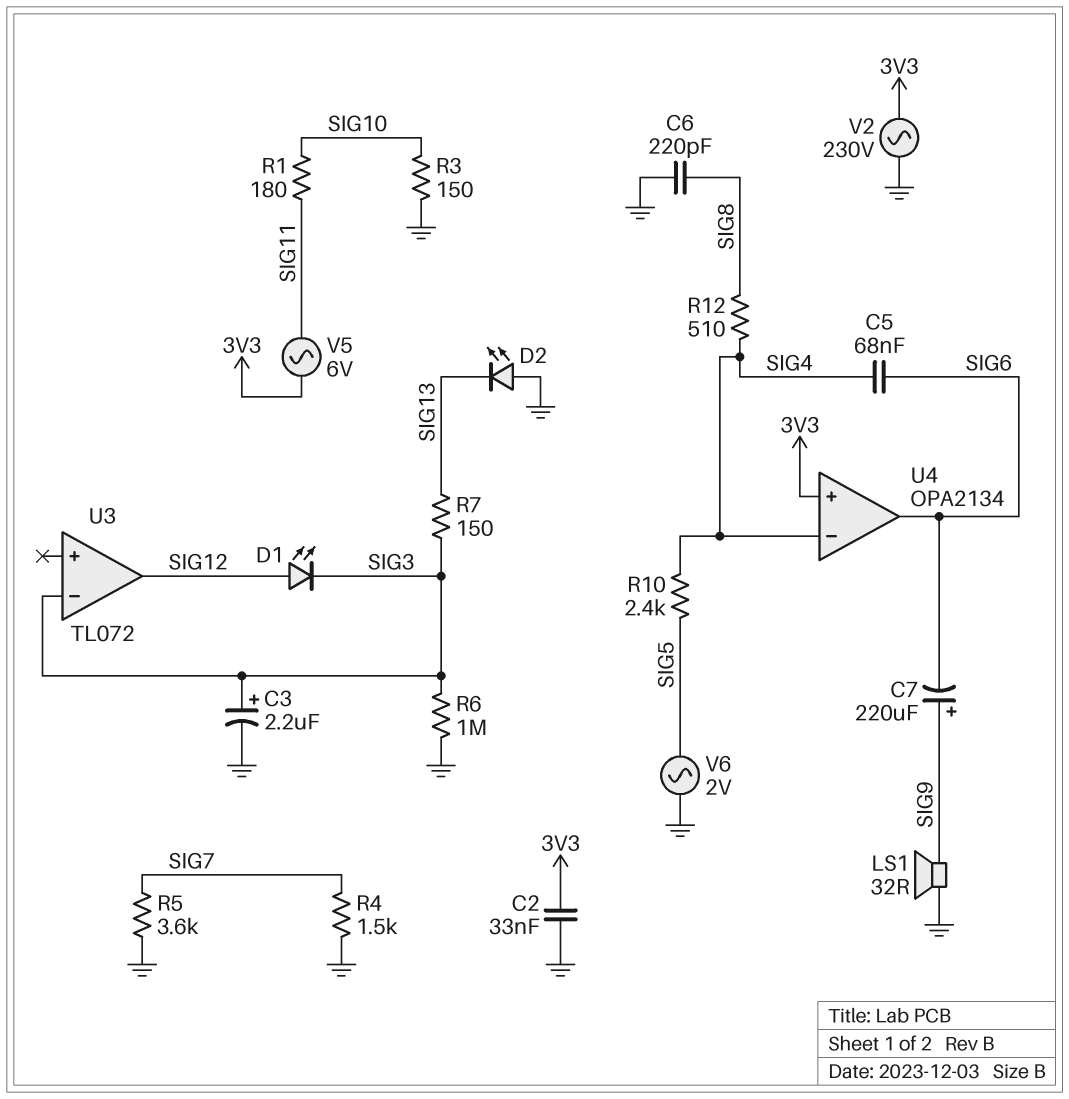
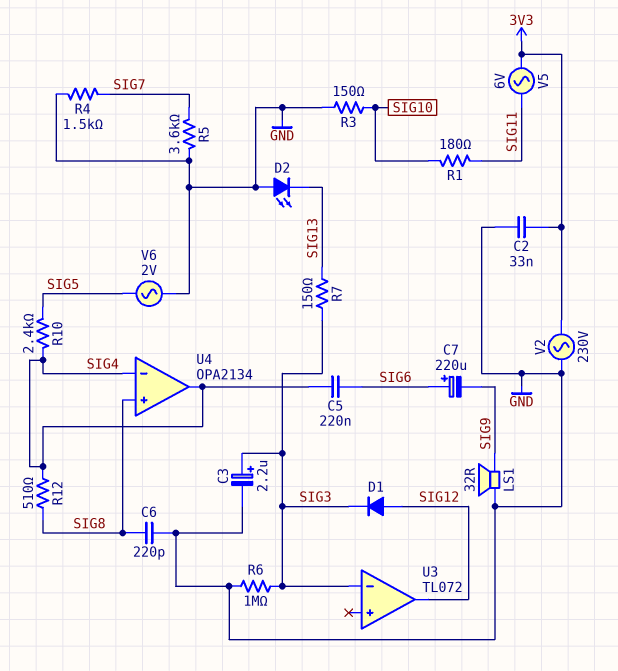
C5: 68nF (SIG4, SIG6) -> 220nF (SIG4, SIG6)
C7: 220uF (plus SIG9, minus SIG6) -> 220uF (plus SIG6, minus SIG9)
D1: LED (A SIG12, K SIG3) -> diode (A SIG12, K SIG3)
U4 pin in+: 3V3 -> SIG8
U4 pin out: SIG6 -> SIG4

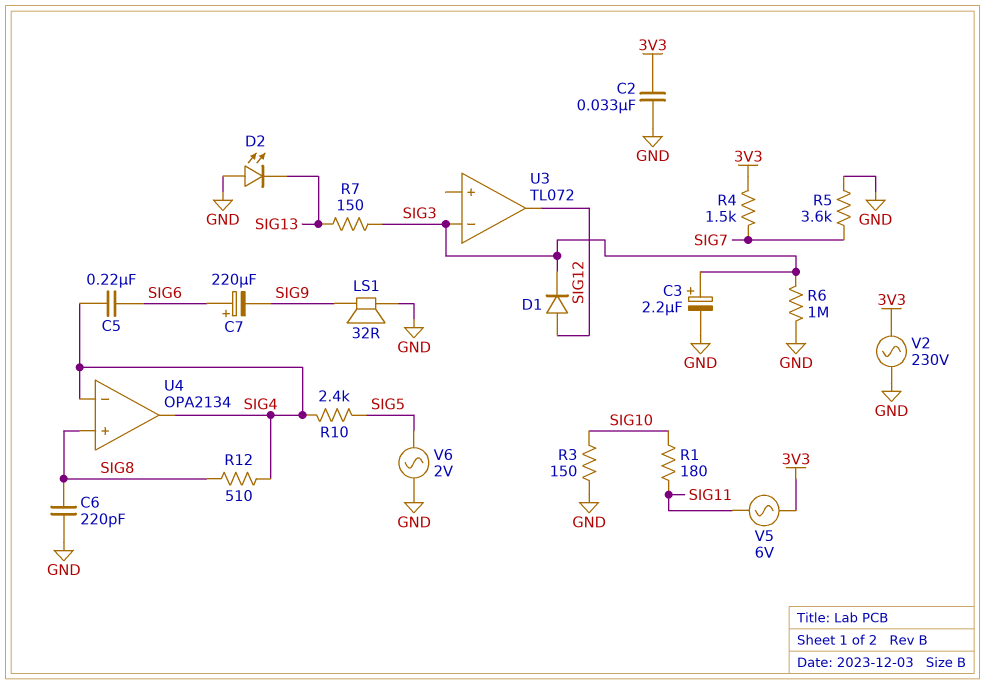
R4: 1.5k (GND, SIG7) -> 1.5k (3V3, SIG7)

